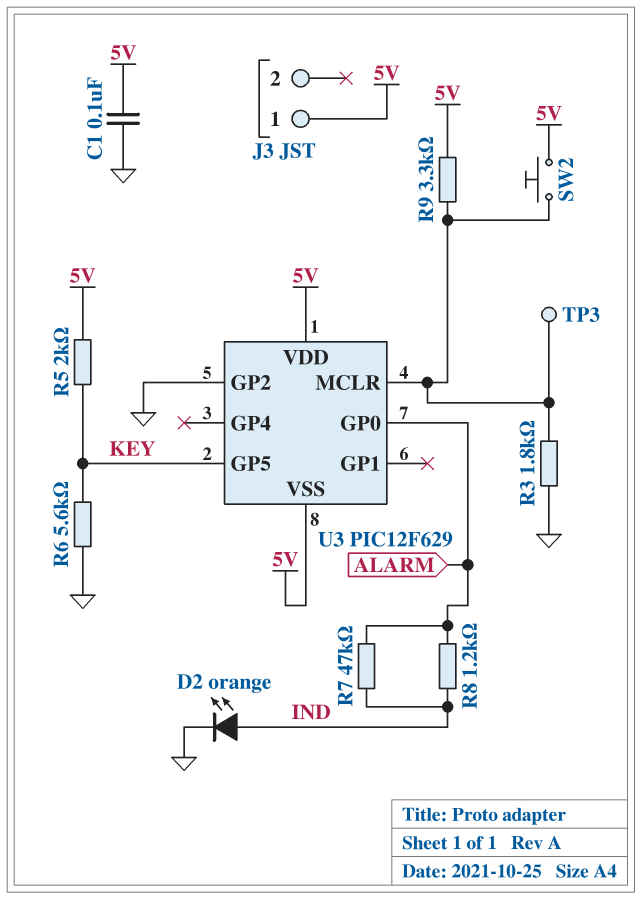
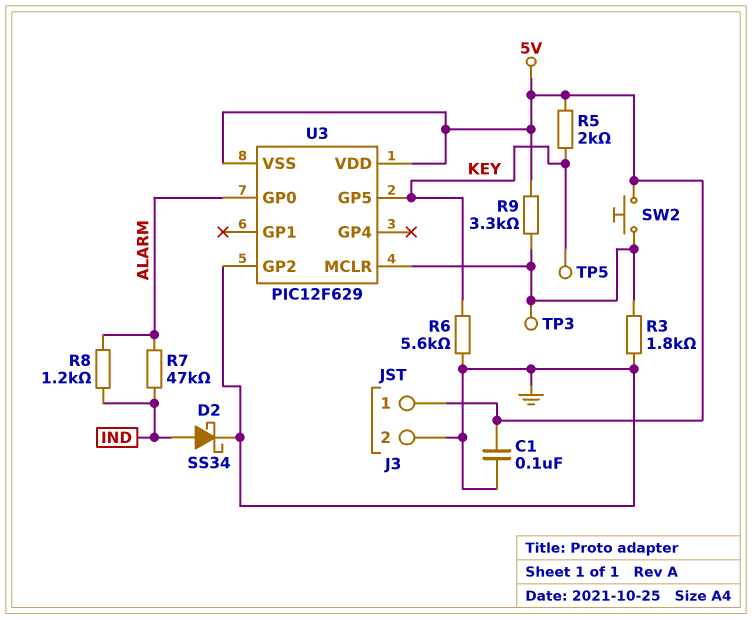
D2: LED orange (A IND, K GND) -> schottky SS34 (A IND, K GND)
J3 pin 2: none -> GND
TP5: none -> test point (KEY)

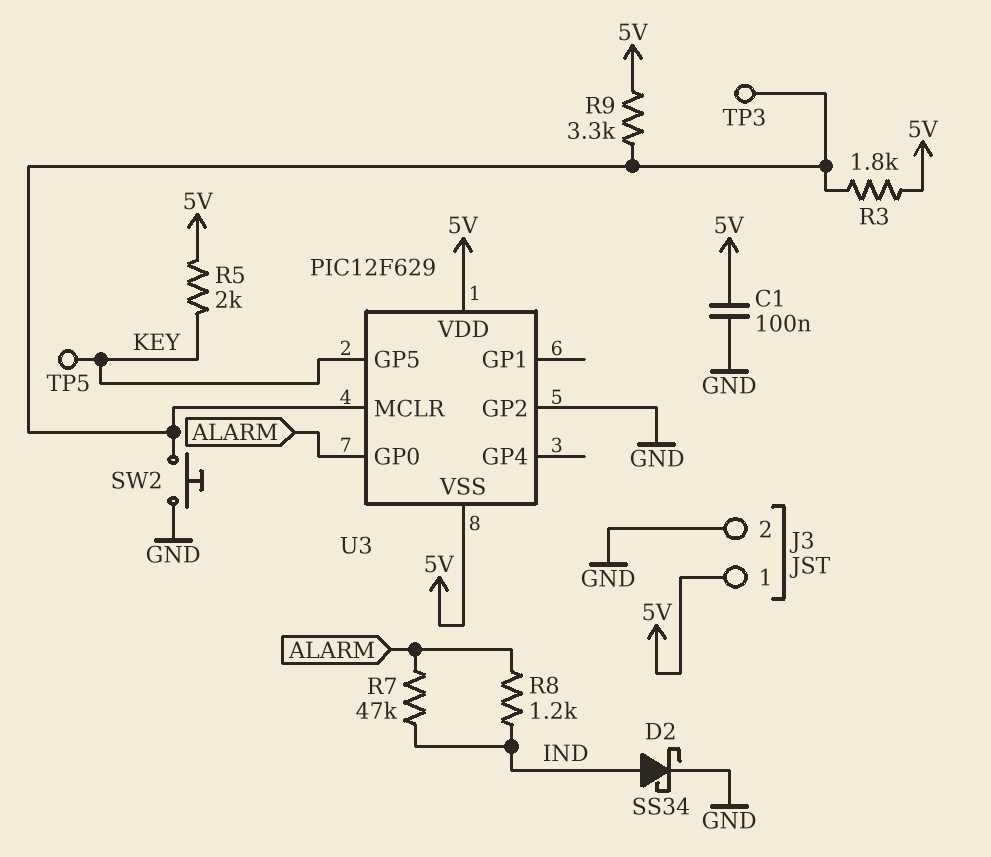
R3: 1.8k (GND, U3/MCLR) -> 1.8k (5V, U3/MCLR)
R6: 5.6k (GND, KEY) -> none
SW2: button (5V, U3/MCLR) -> button (GND, U3/MCLR)

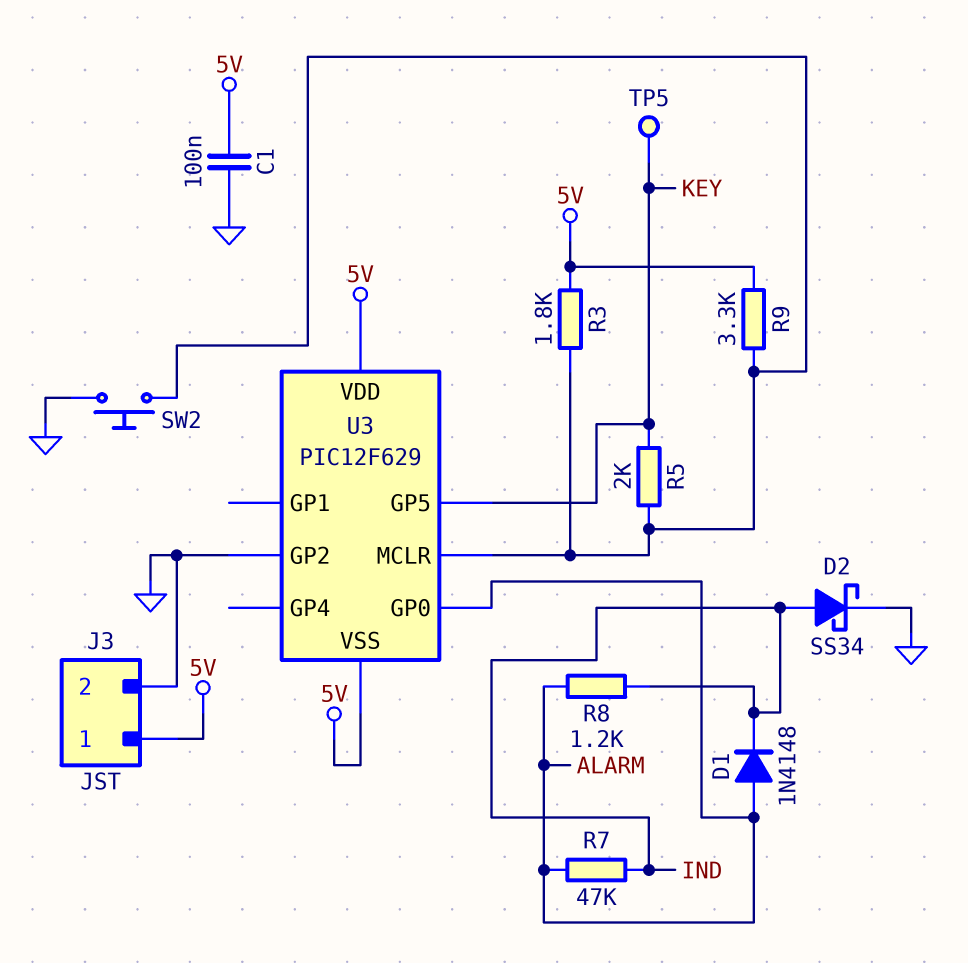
D1: none -> diode 1N4148 (A ALARM, K IND)
R5: 2k (5V, KEY) -> 2k (KEY, U3/MCLR)
TP3: test point (U3/MCLR) -> none

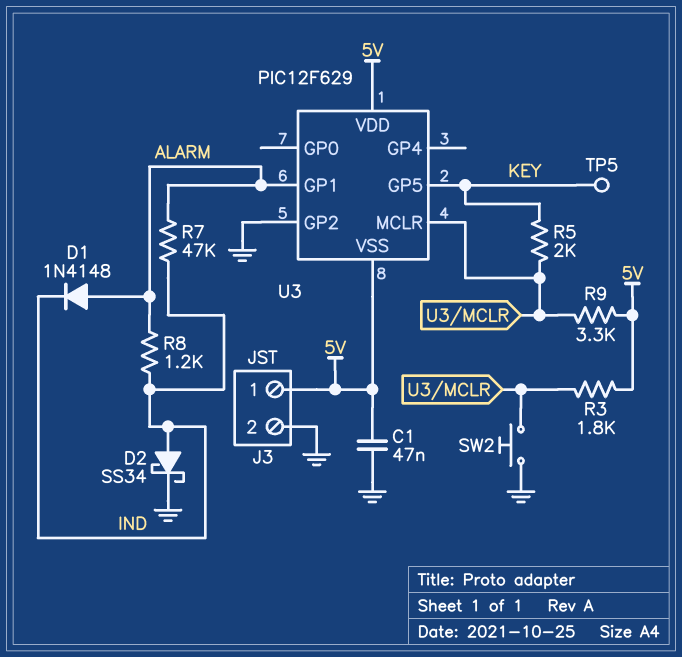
C1: 100nF (5V, GND) -> 47nF (5V, GND)
U3 pin GP0: ALARM -> none
U3 pin GP1: none -> ALARM

